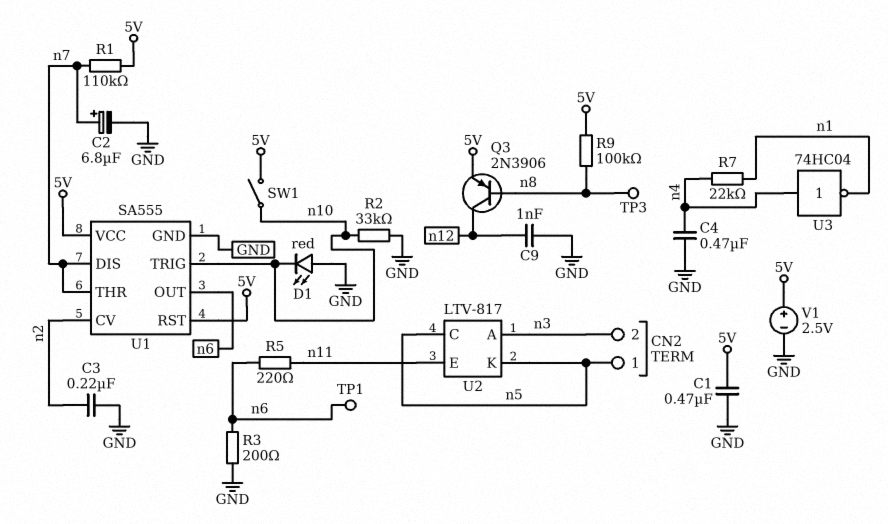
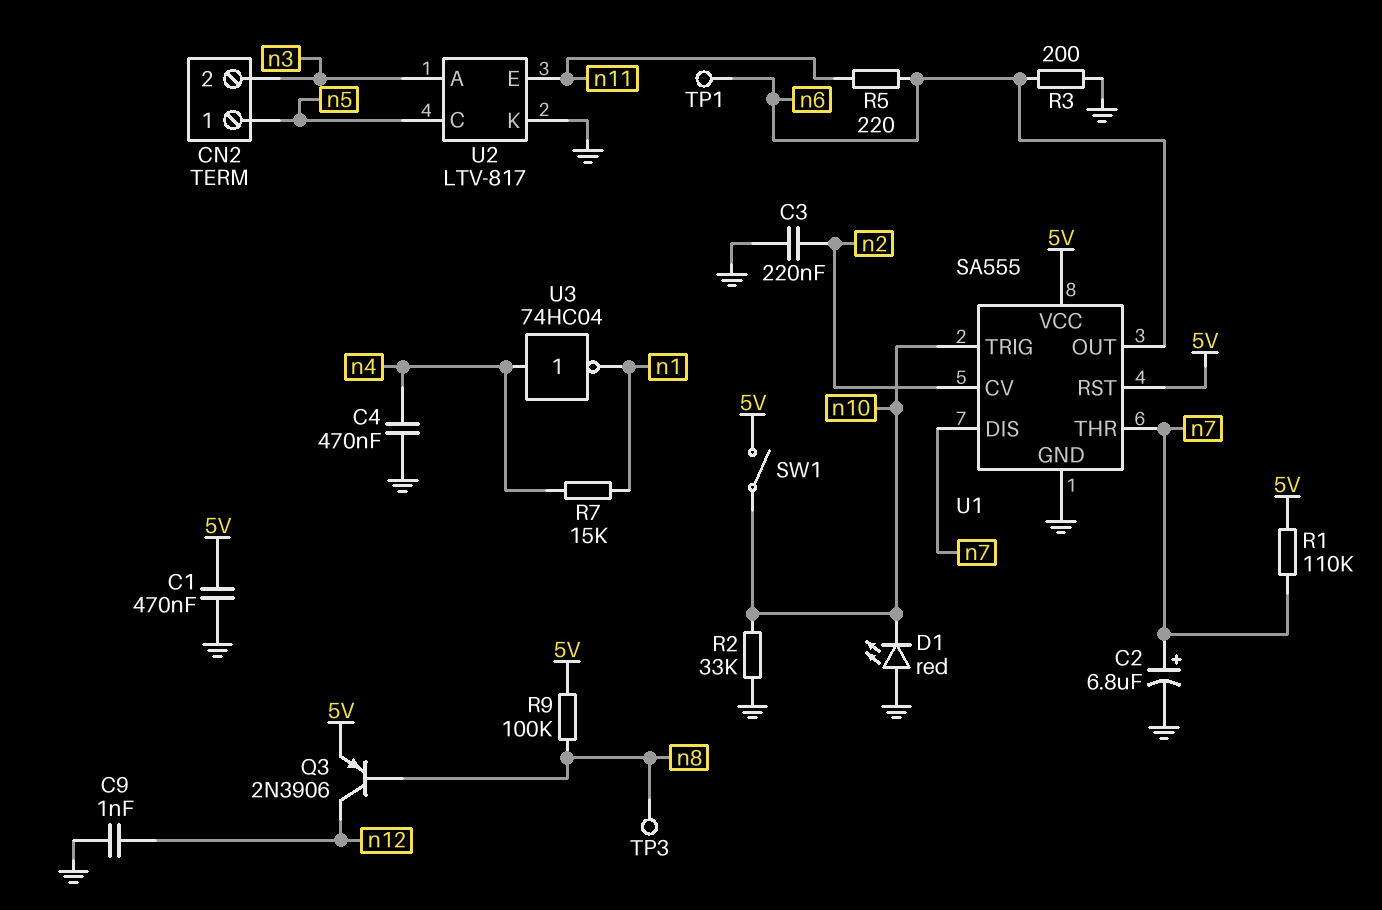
R7: 22k (n1, n4) -> 15k (n1, n4)
U2 pin K: n5 -> GND
V1: 2.5V (plus 5V, minus GND) -> none

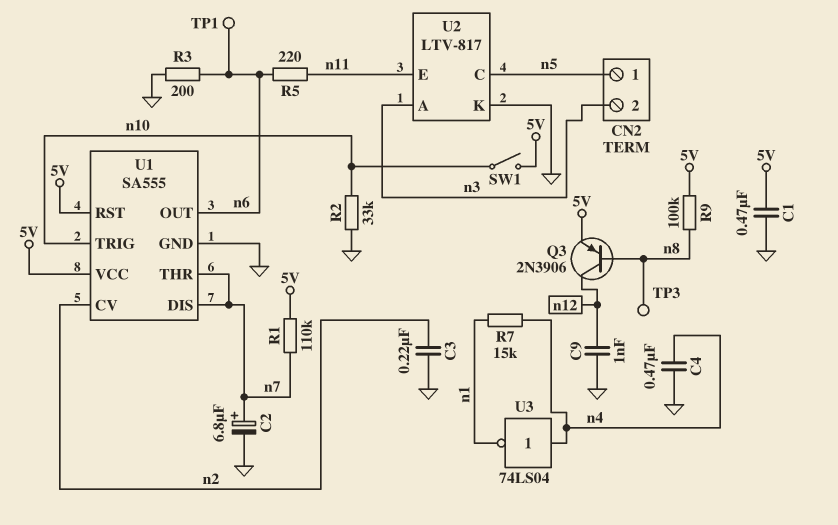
D1: LED red (A GND, K n10) -> none
U3: NOT 74HC04 (in n4, out n1) -> NOT 74LS04 (in n4, out n1)

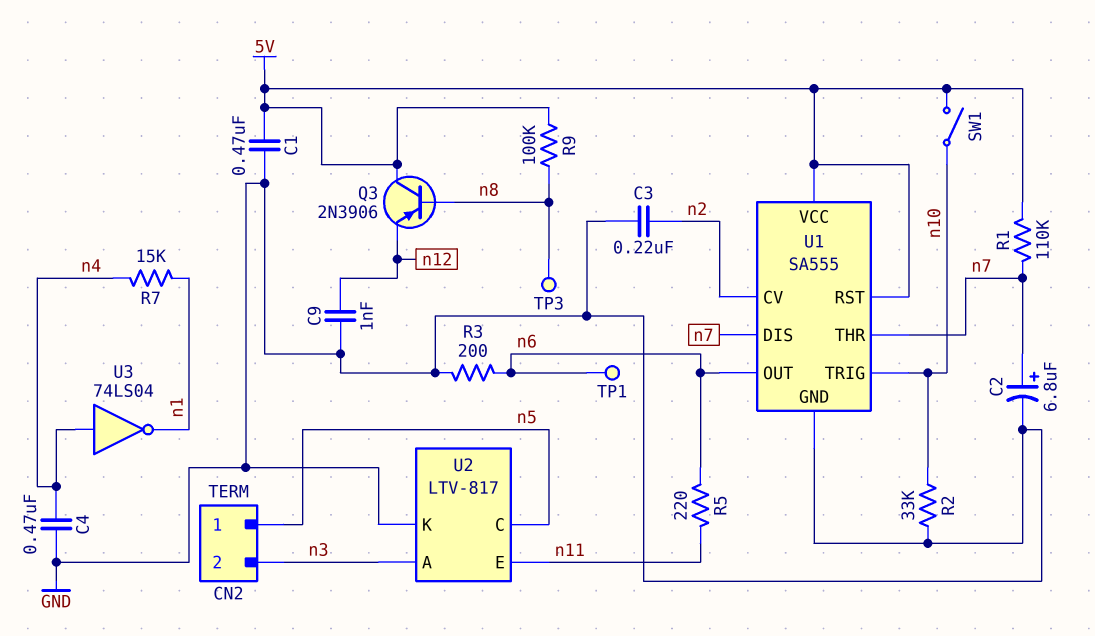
Q3: PNP 2N3906 (B n8, C n12, E 5V) -> PNP 2N3906 (B n8, C 5V, E n12)

